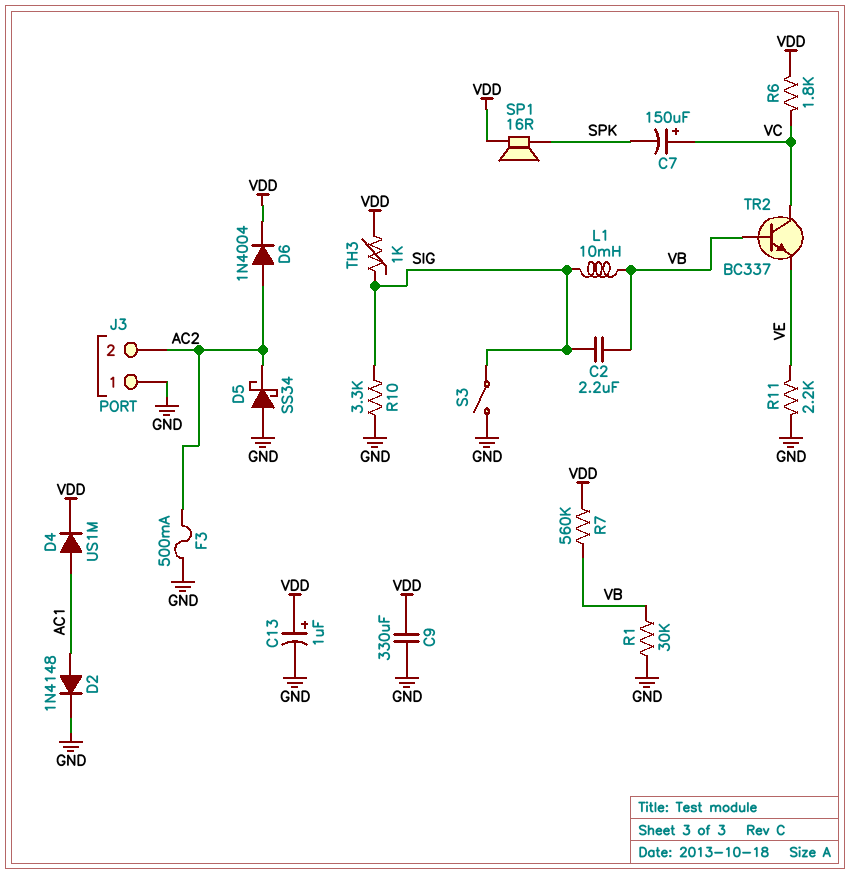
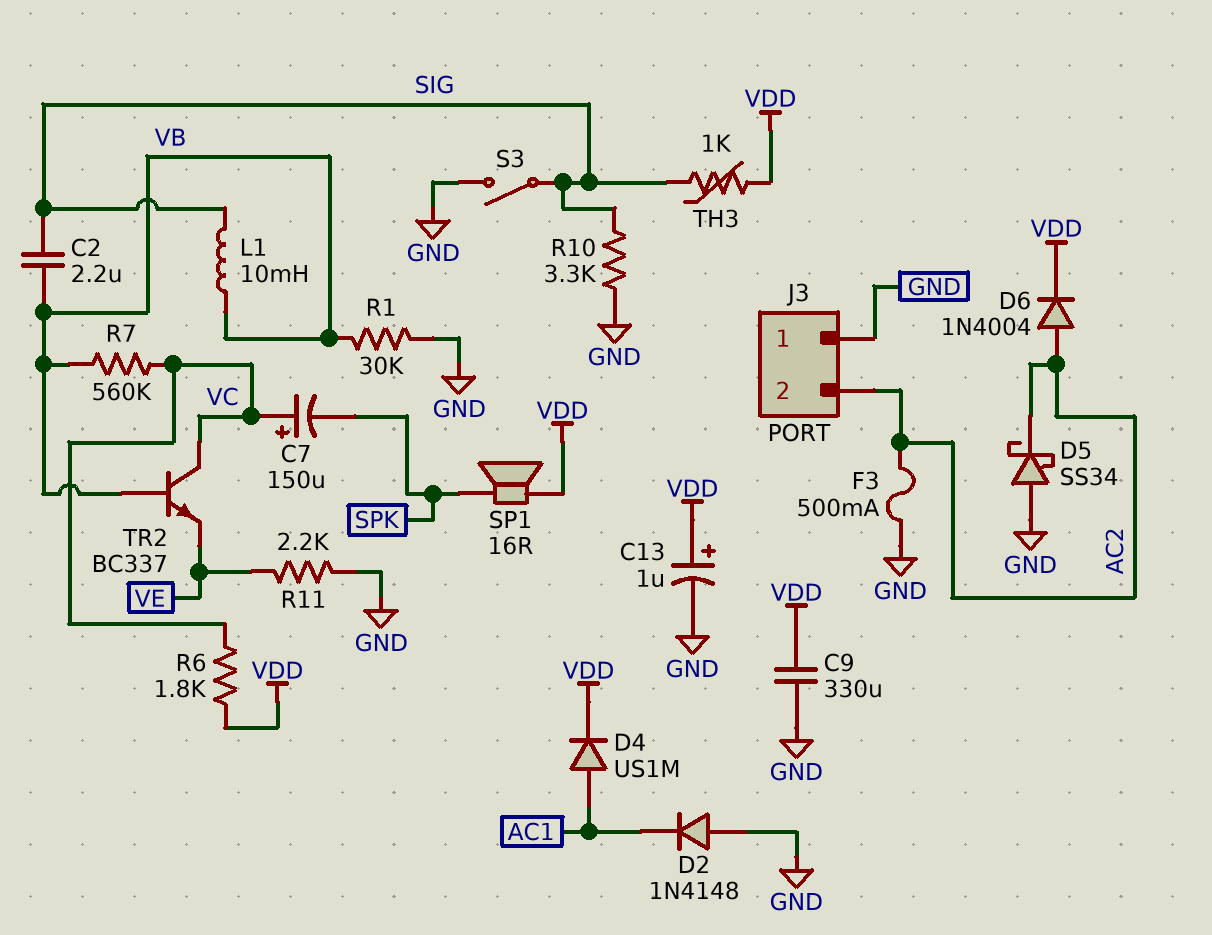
D2: diode 1N4148 (A AC1, K GND) -> diode 1N4148 (A GND, K AC1)
R7: 560k (VB, VDD) -> 560k (VB, VC)

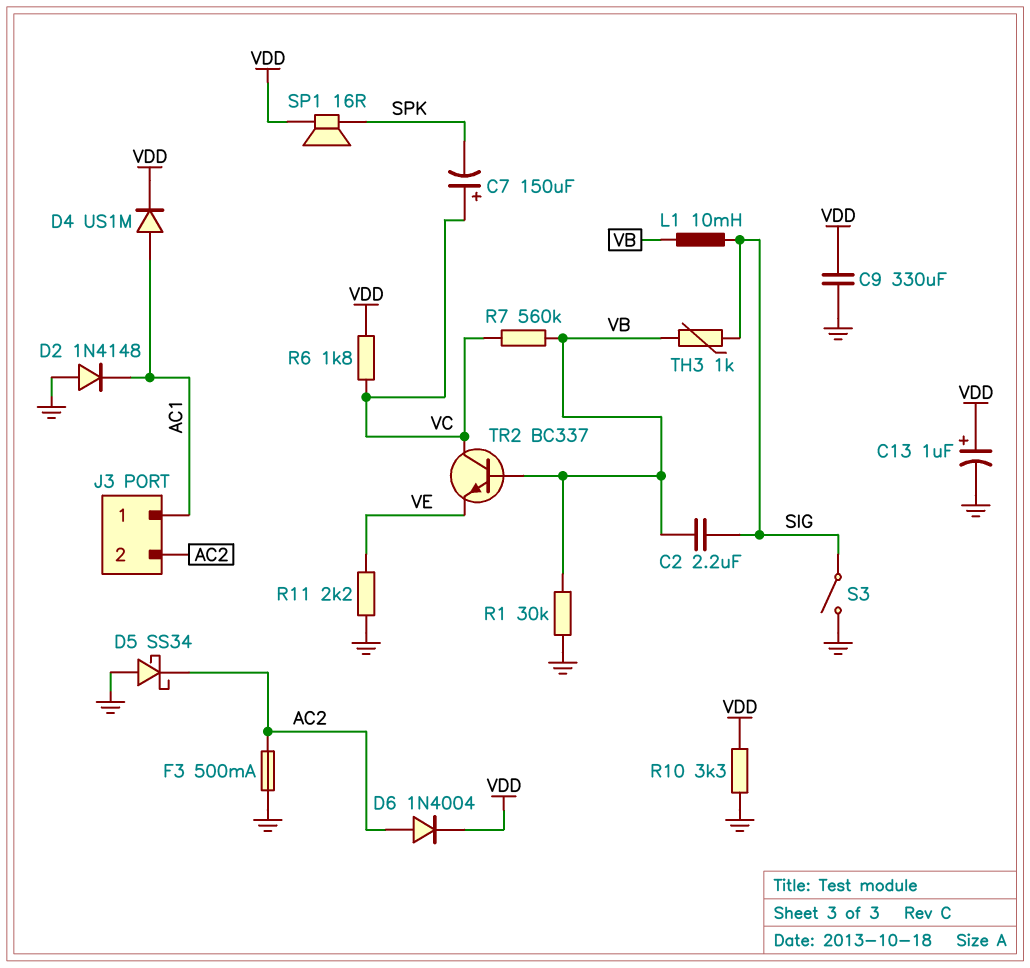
J3 pin 1: GND -> AC1
R10: 3.3k (GND, SIG) -> 3.3k (GND, VDD)
TH3: 1k (SIG, VDD) -> 1k (SIG, VB)

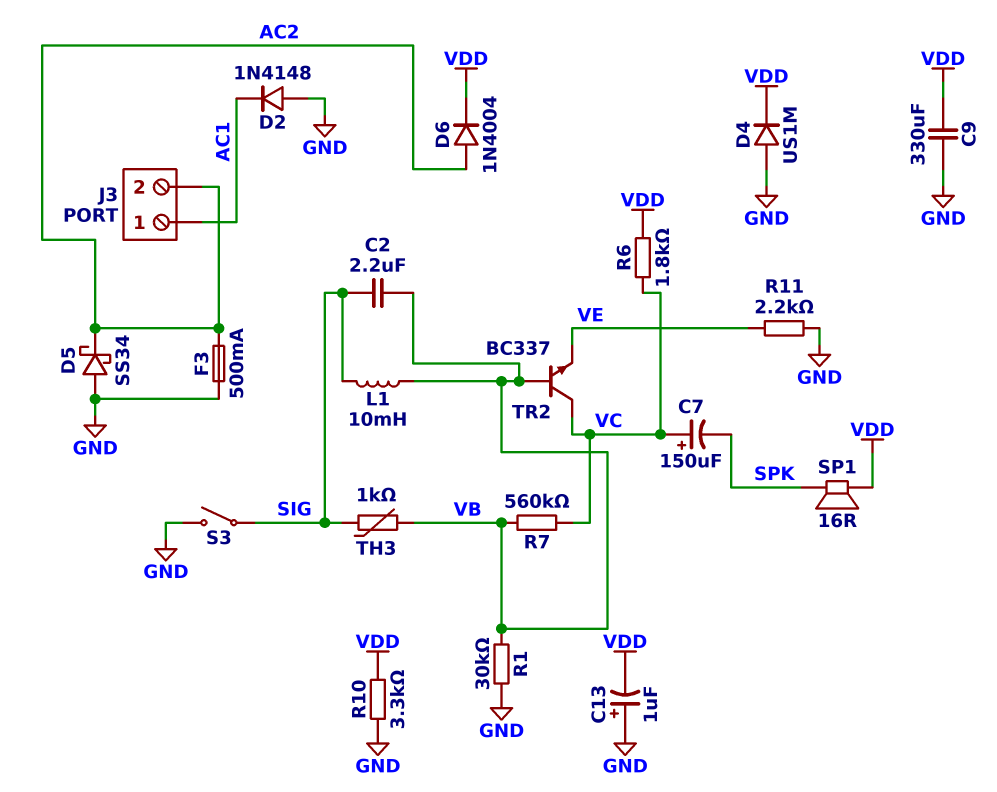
C13: 1uF (plus VDD, minus GND) -> 1uF (plus GND, minus VDD)
D4: diode US1M (A AC1, K VDD) -> diode US1M (A GND, K VDD)

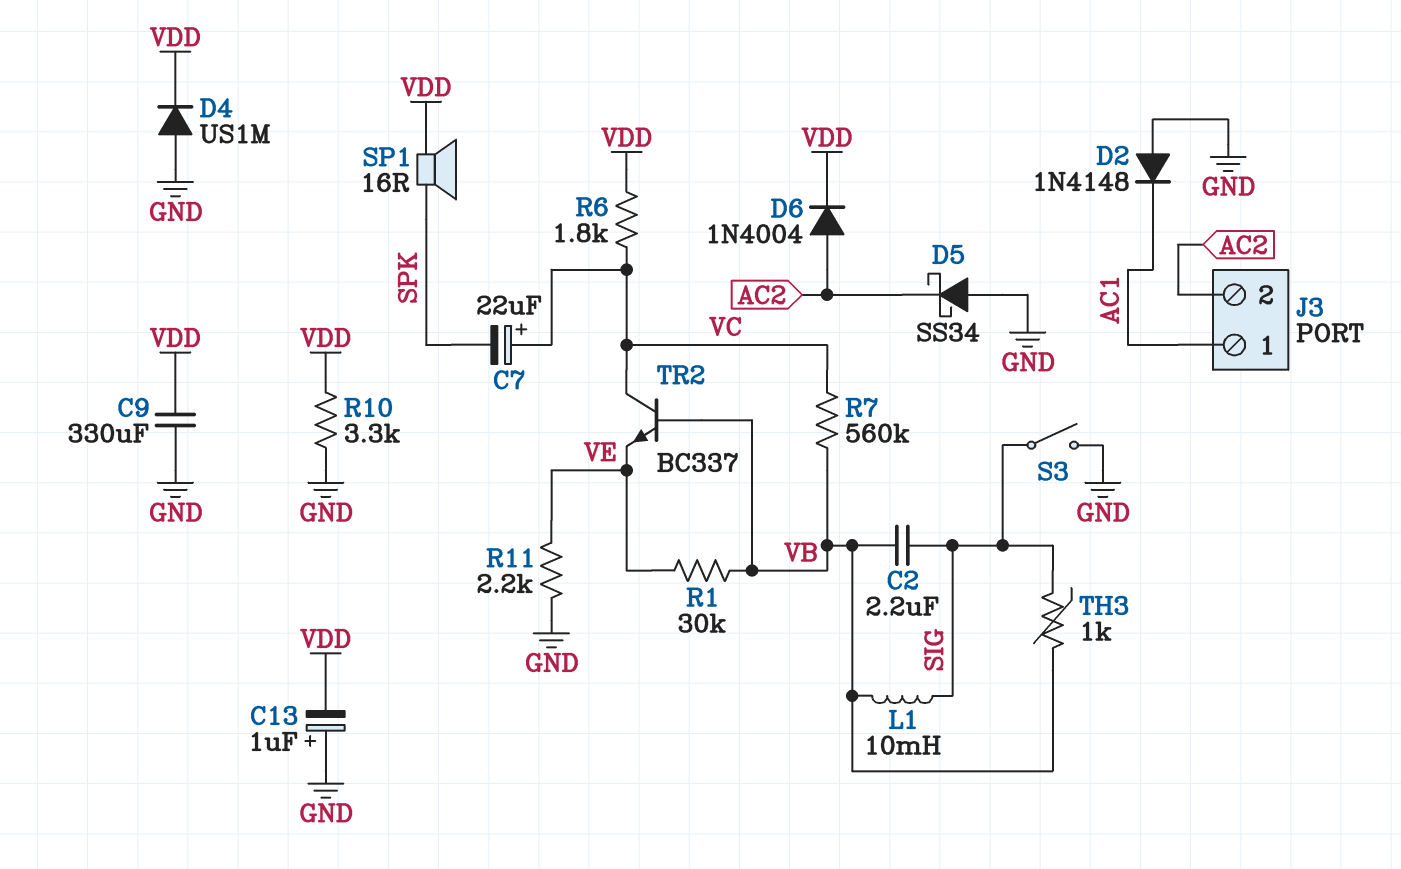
C7: 150uF (plus VC, minus SPK) -> 22uF (plus VC, minus SPK)
F3: 500mA (AC2, GND) -> none
R1: 30k (GND, VB) -> 30k (VB, VE)

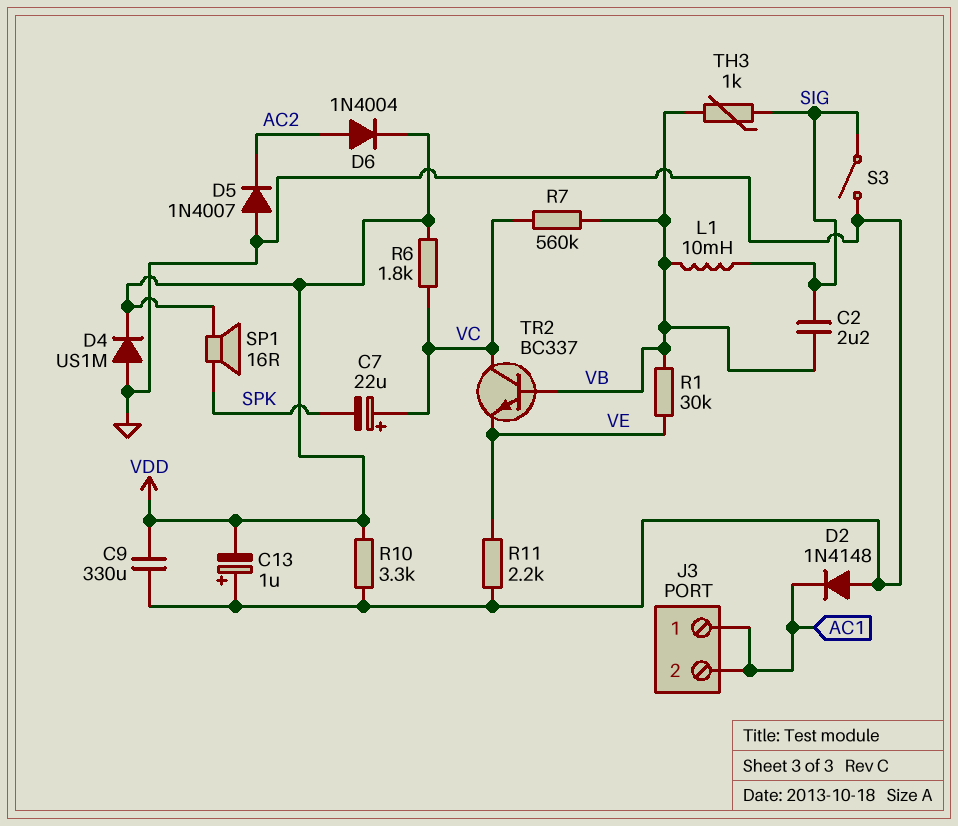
D5: schottky SS34 (A GND, K AC2) -> diode 1N4007 (A GND, K AC2)
J3 pin 2: AC2 -> AC1

